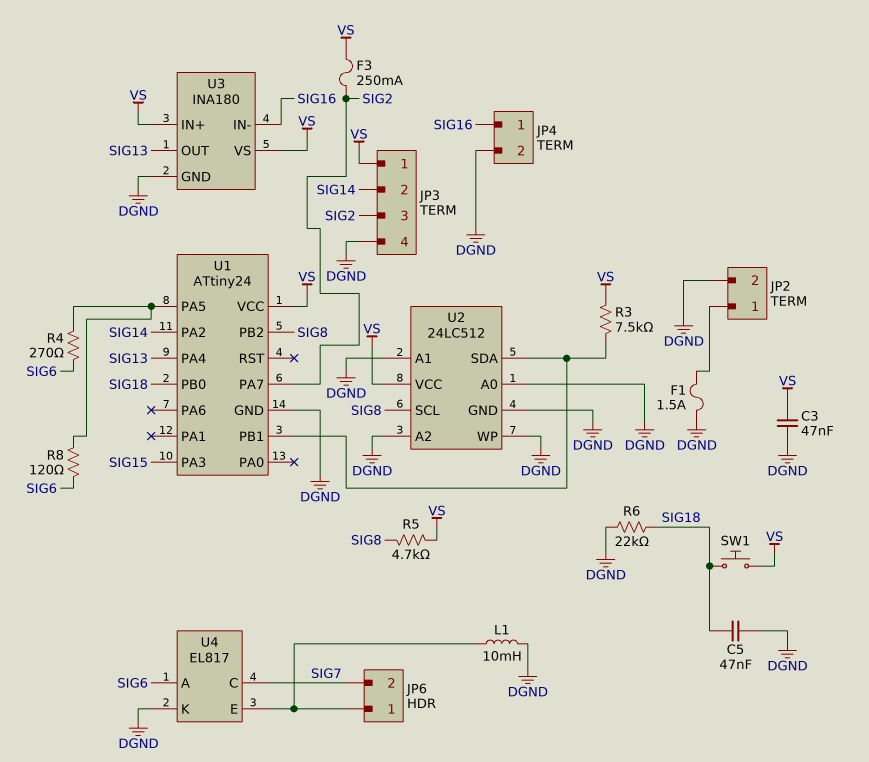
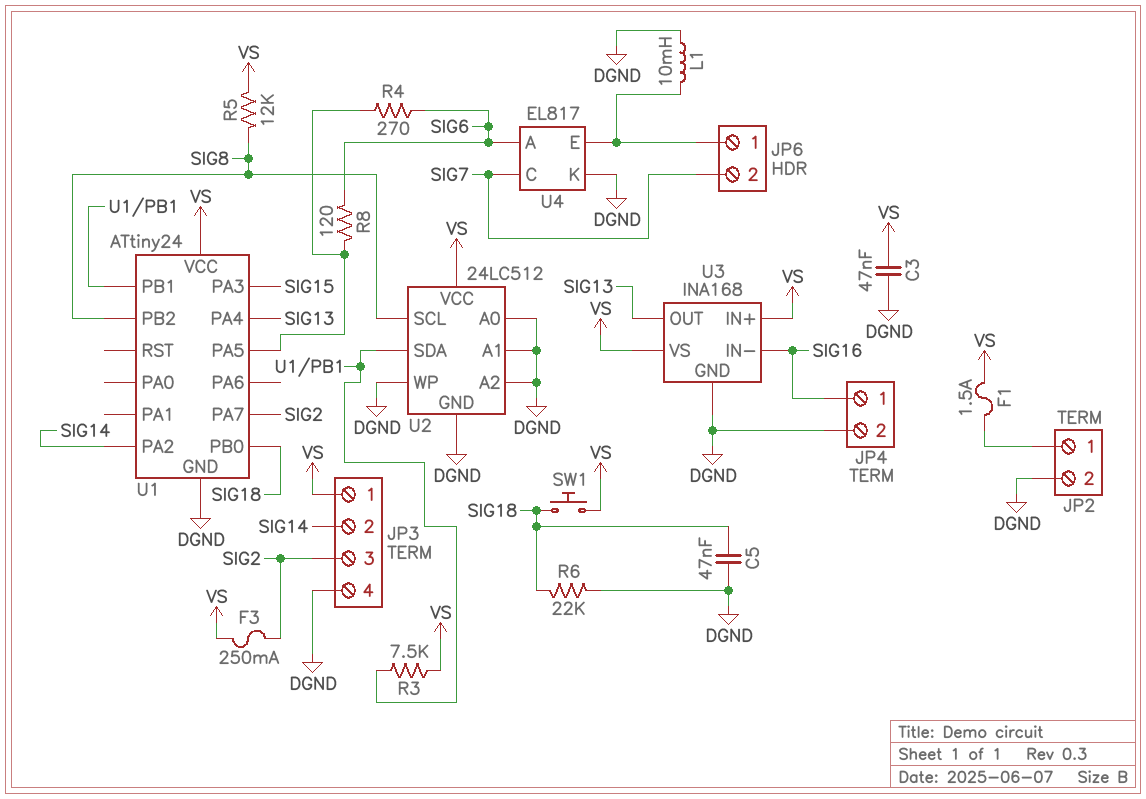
F1: 1.5A (DGND, JP2/1) -> 1.5A (JP2/1, VS)
R5: 4.7k (SIG8, VS) -> 12k (SIG8, VS)
U3: INA180 -> INA168

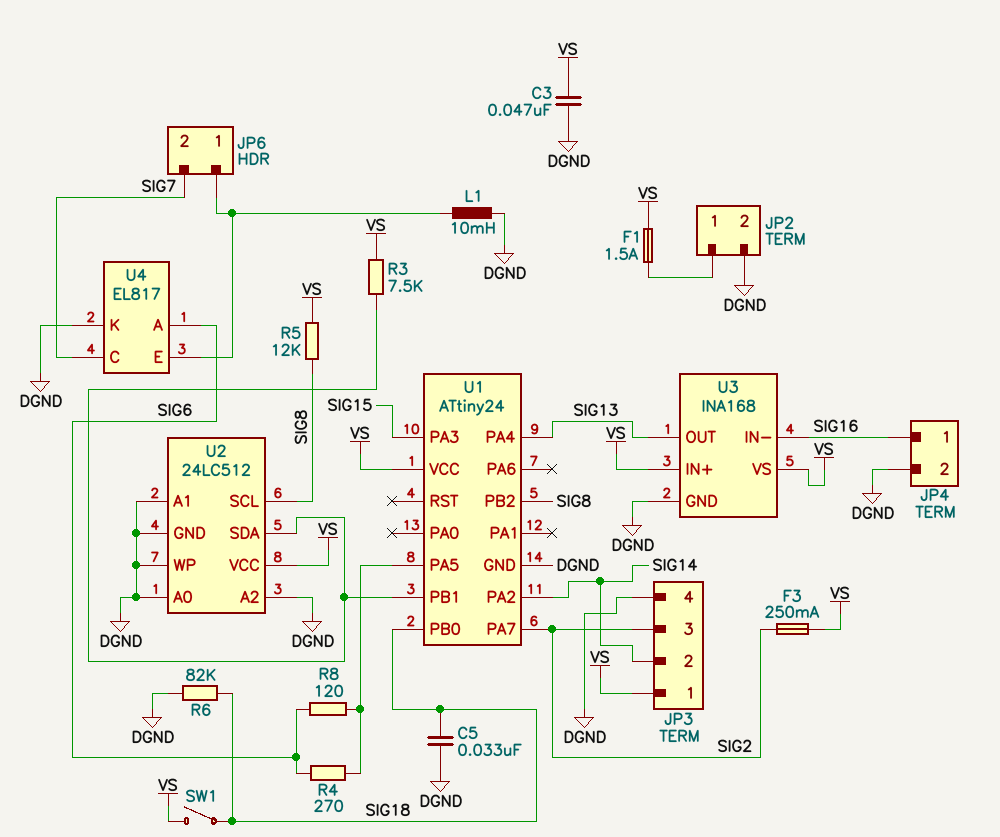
C5: 47nF (DGND, SIG18) -> 33nF (DGND, SIG18)
R6: 22k (DGND, SIG18) -> 82k (DGND, SIG18)
SW1: button (SIG18, VS) -> switch (SIG18, VS)

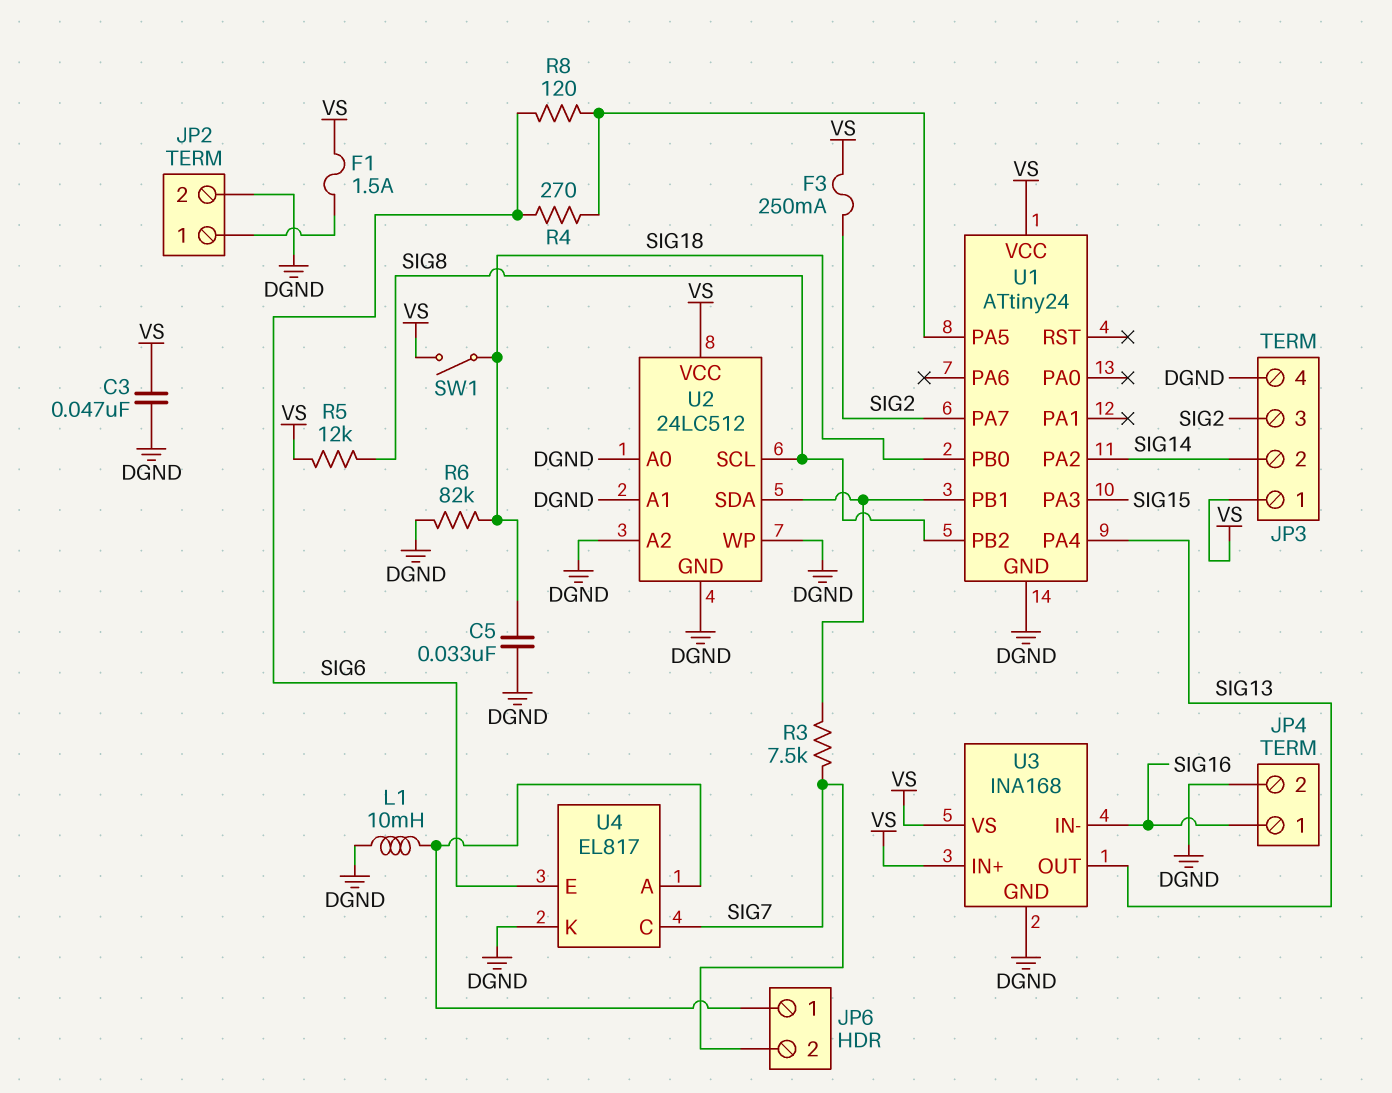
R3: 7.5k (U1/PB1, VS) -> 7.5k (SIG7, U1/PB1)
U4 pin A: SIG6 -> JP6/1
U4 pin E: JP6/1 -> SIG6

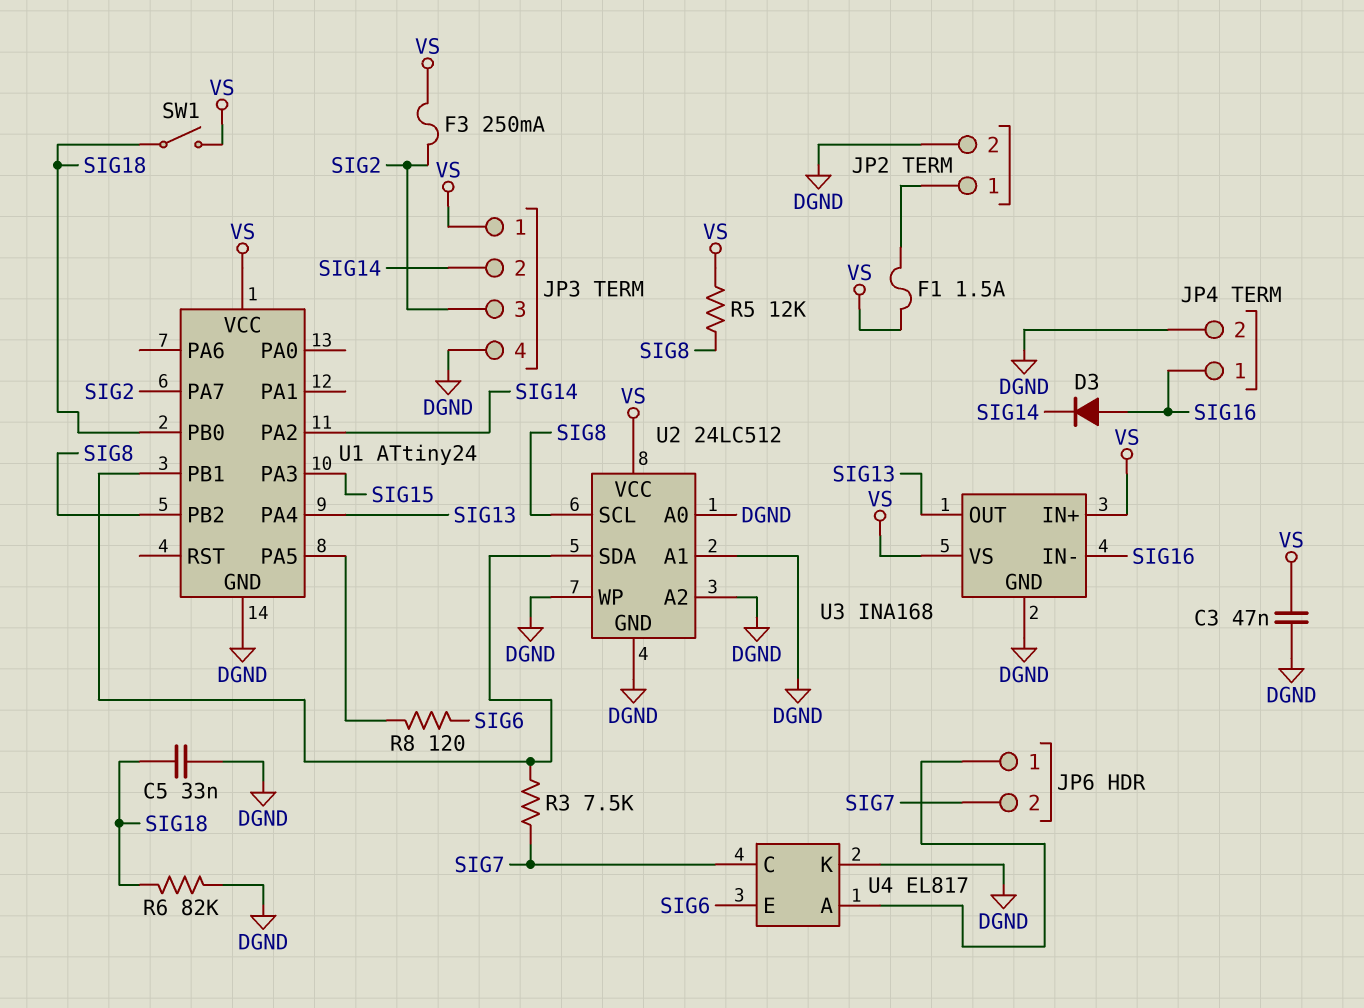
D3: none -> diode (A SIG16, K SIG14)
L1: 10mH (DGND, JP6/1) -> none
R4: 270 (SIG6, U1/PA5) -> none

